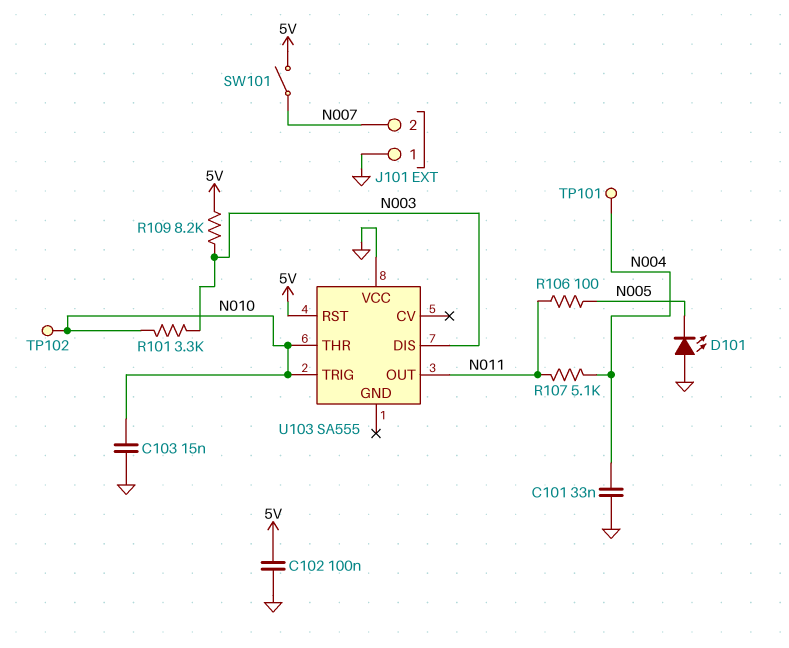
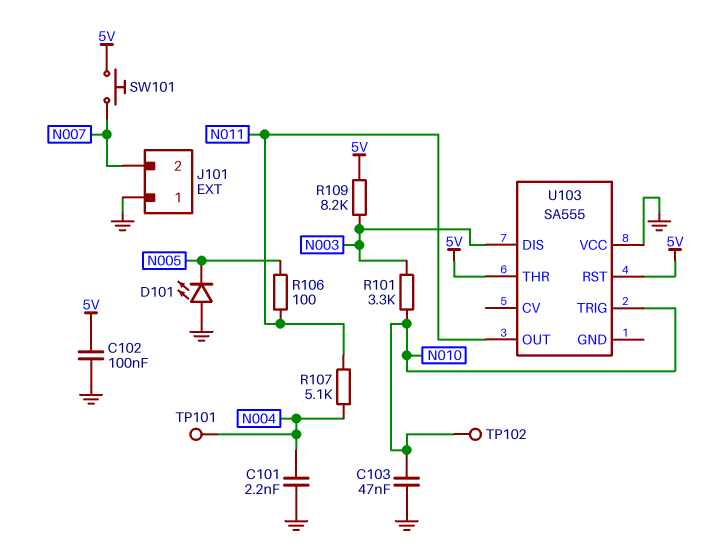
C101: 33nF (GND, N004) -> 2.2nF (GND, N004)
C103: 15nF (GND, N010) -> 47nF (GND, N010)
SW101: switch (5V, N007) -> button (5V, N007)
U103 pin THR: N010 -> 5V

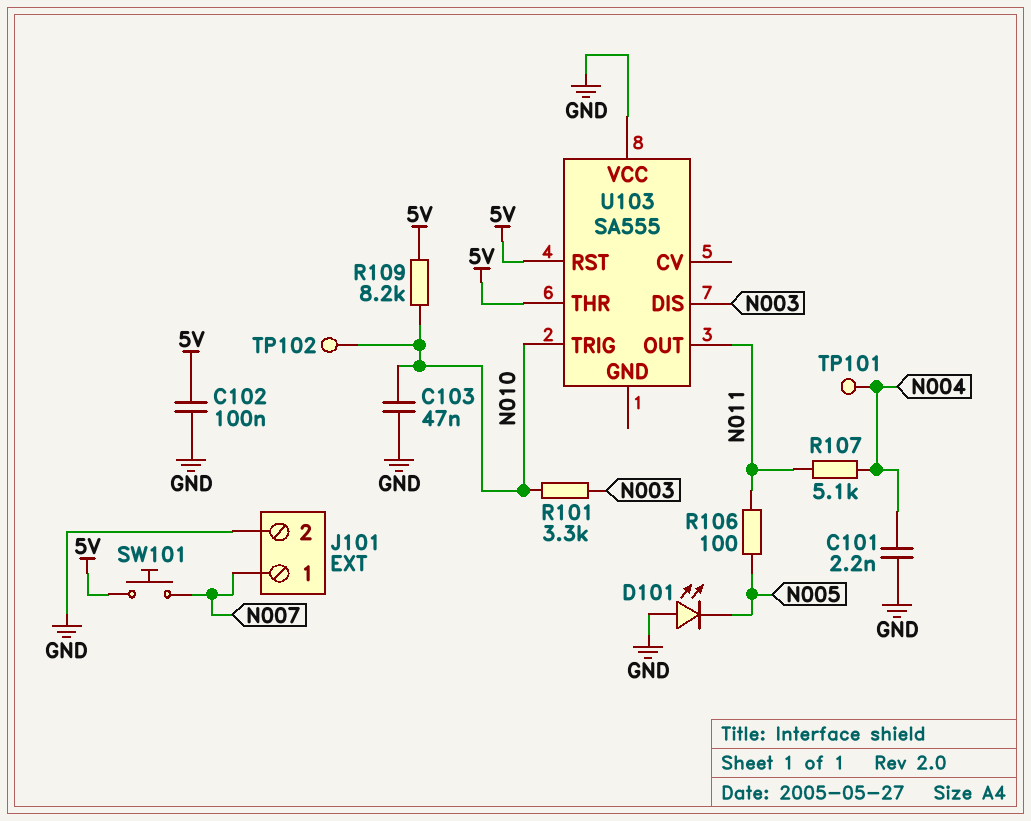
J101 pin 1: GND -> N007
J101 pin 2: N007 -> GND
R109: 8.2k (5V, N003) -> 8.2k (5V, N010)

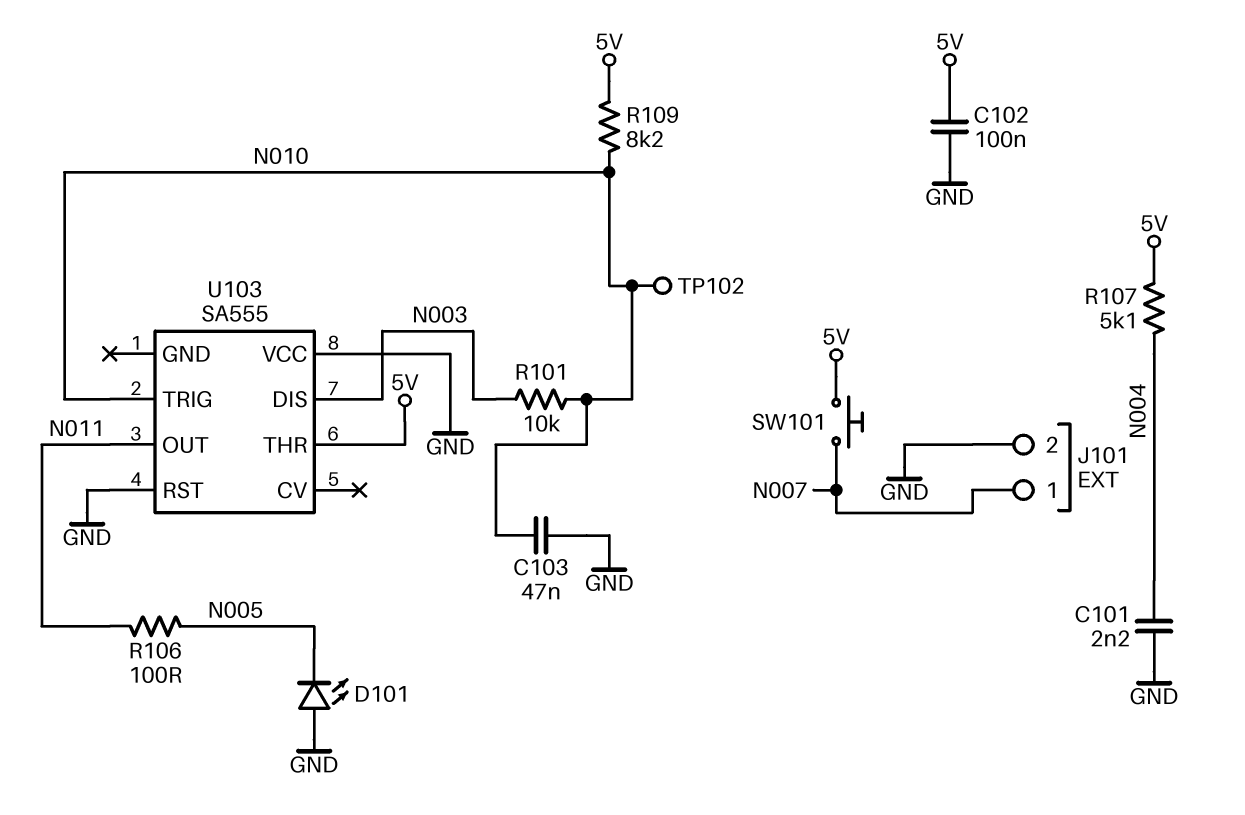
R101: 3.3k (N003, N010) -> 10k (N003, N010)
R107: 5.1k (N004, N011) -> 5.1k (5V, N004)
TP101: test point (N004) -> none
U103 pin RST: 5V -> GND

